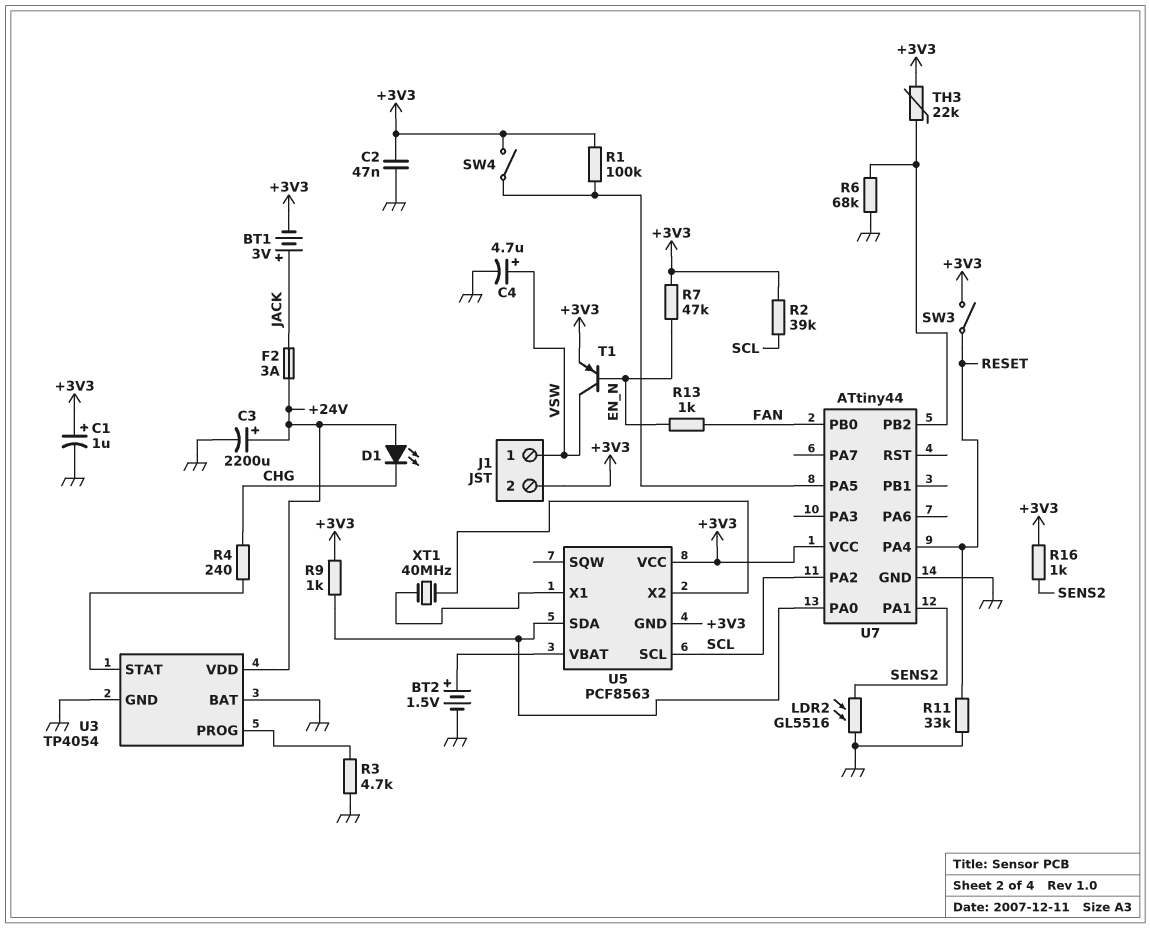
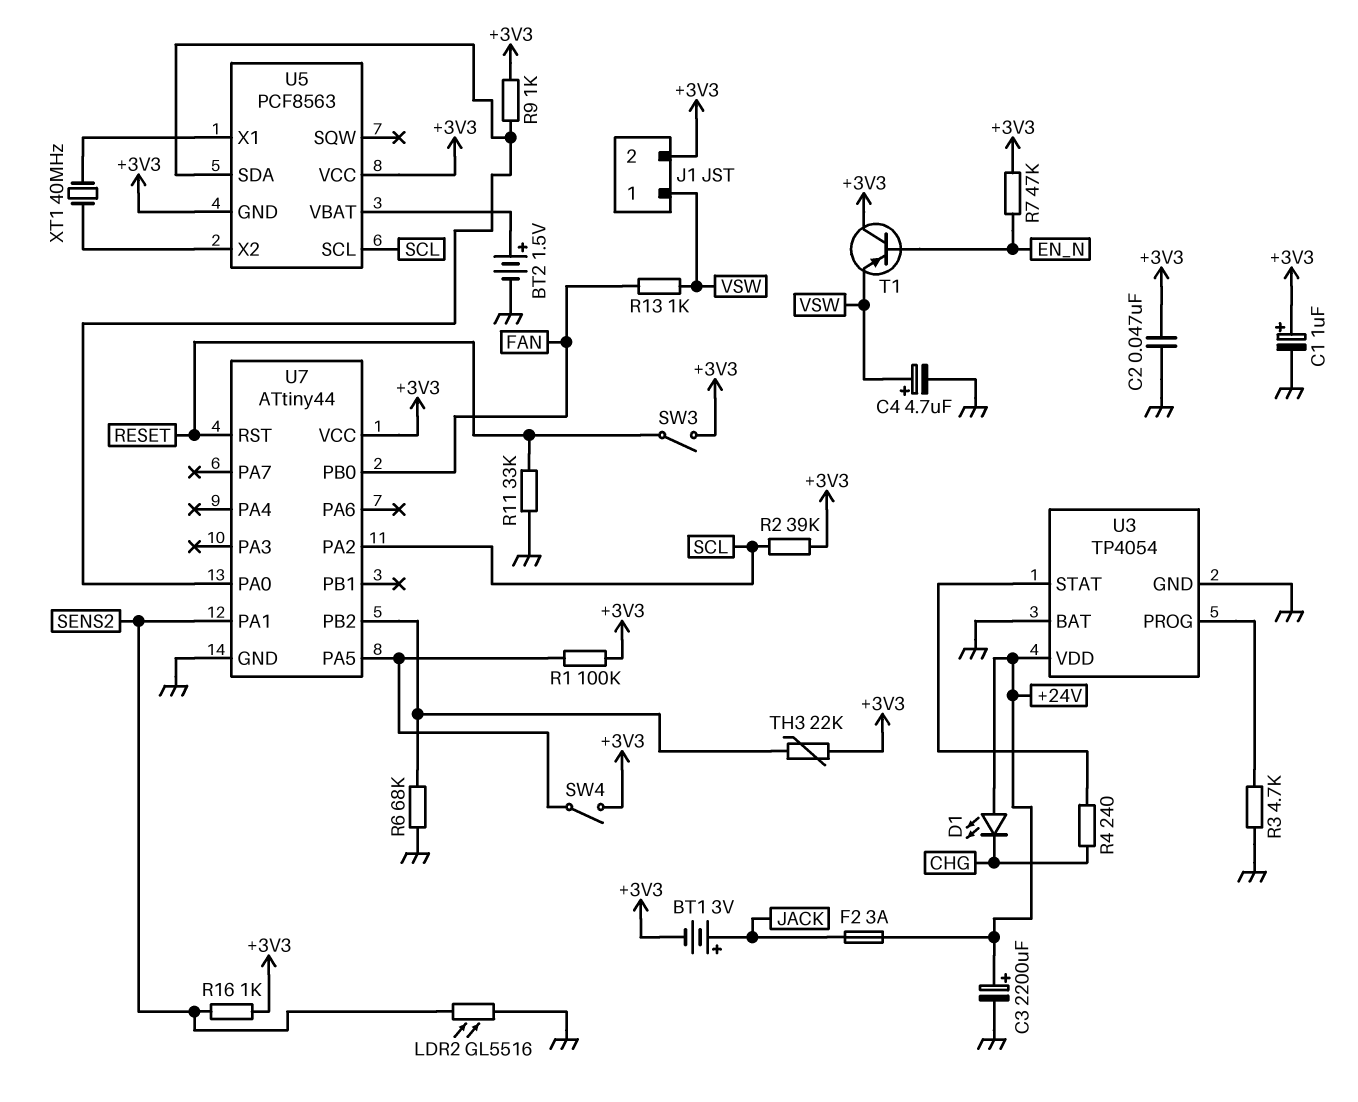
R13: 1k (EN_N, FAN) -> 1k (FAN, VSW)
T1: PNP (B EN_N, C VSW, E +3V3) -> PNP (B EN_N, C +3V3, E VSW)
U7 pin PA4: RESET -> none
U7 pin RST: none -> RESET

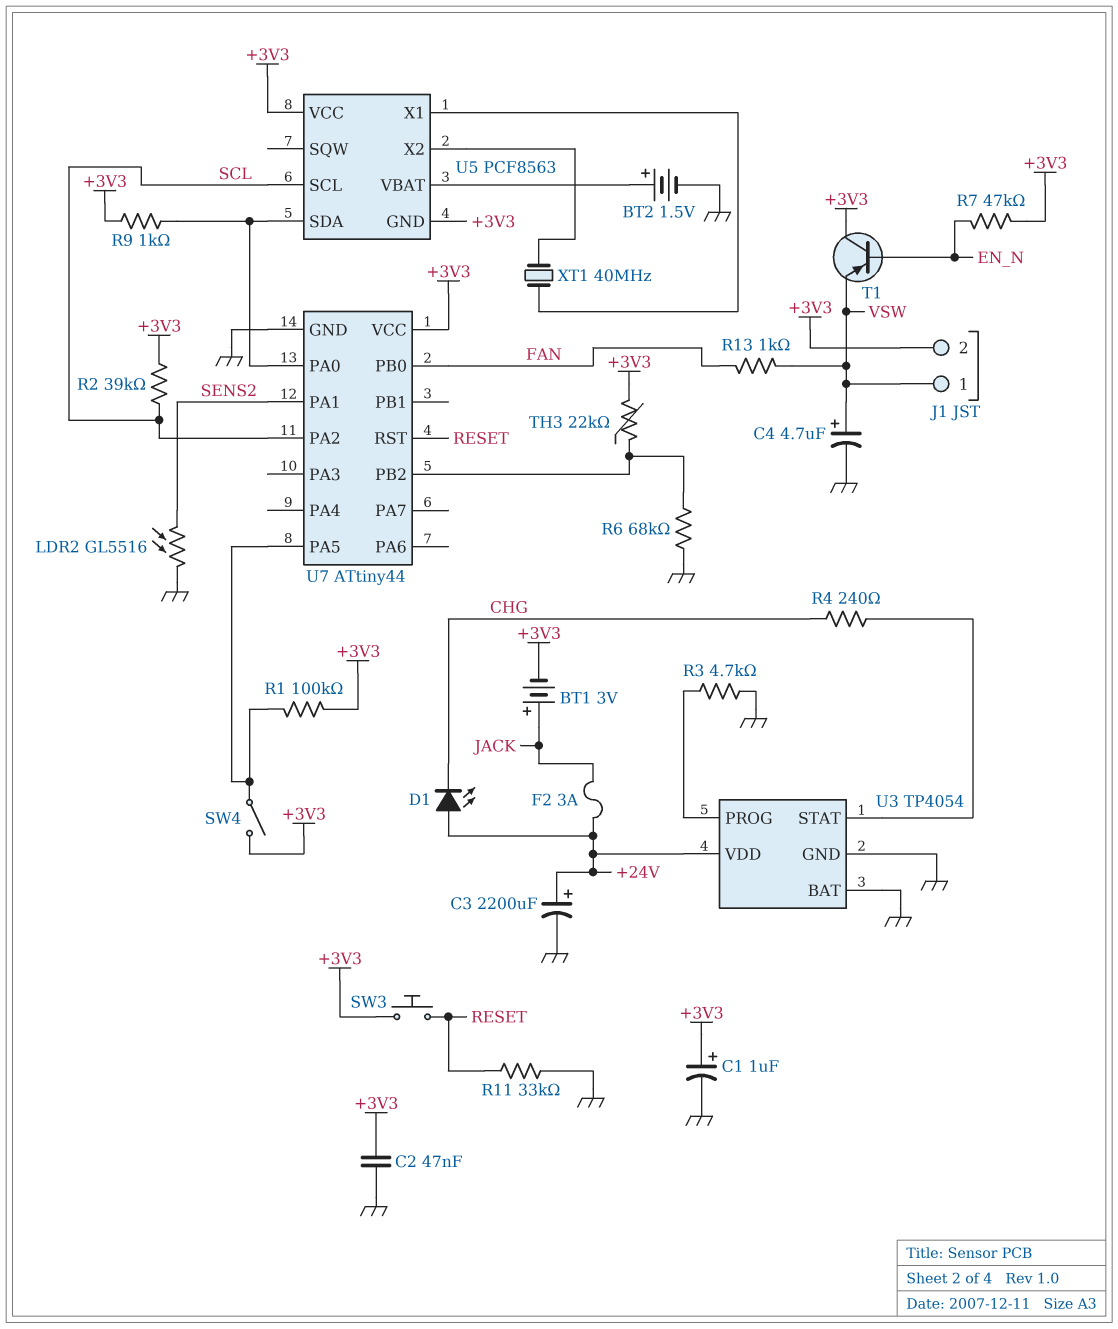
R16: 1k (+3V3, SENS2) -> none
SW3: switch (+3V3, RESET) -> button (+3V3, RESET)

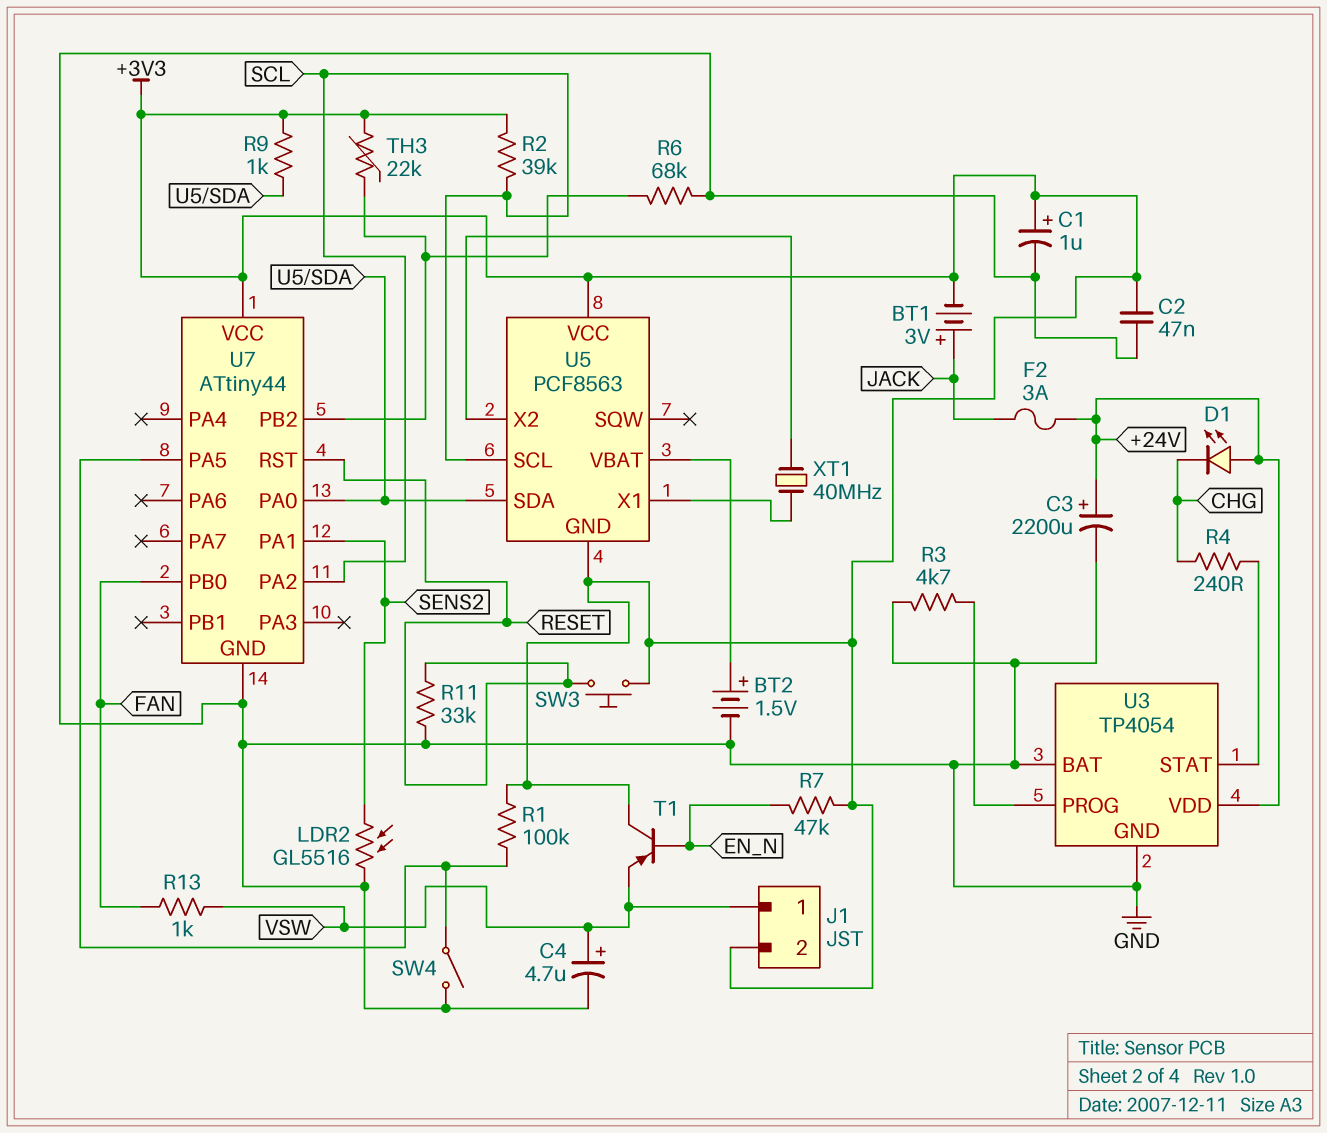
SW4: switch (+3V3, U7/PA5) -> switch (GND, U7/PA5)

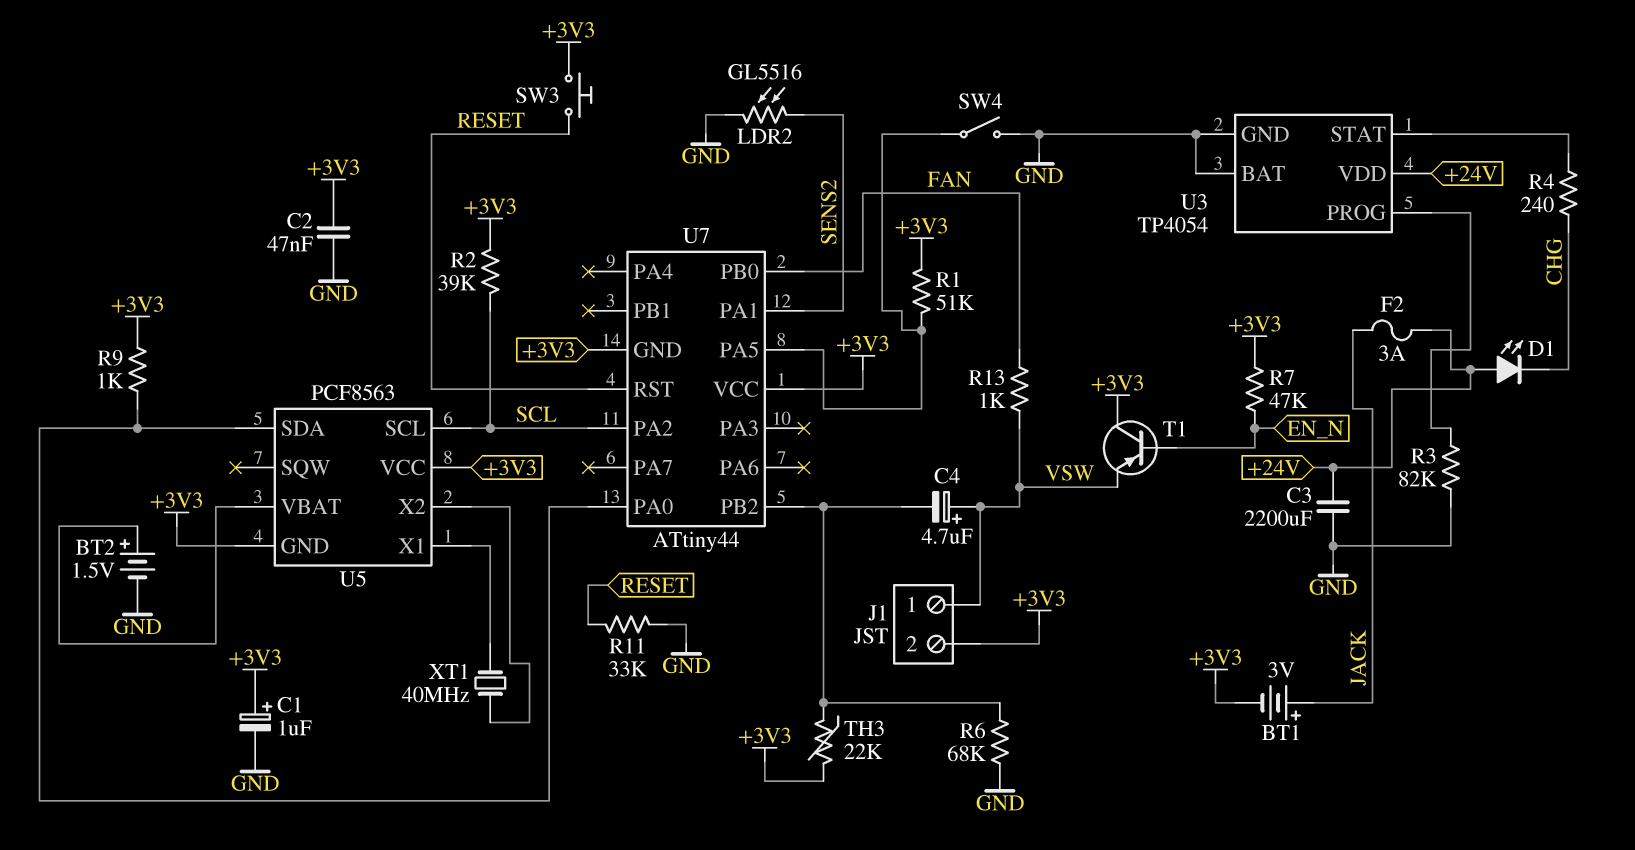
C3: 2200uF (plus +24V, minus GND) -> 2200uF (+24V, GND)
C4: 4.7uF (plus VSW, minus GND) -> 4.7uF (plus VSW, minus U7/PB2)
R1: 100k (+3V3, U7/PA5) -> 51k (+3V3, U7/PA5)
R3: 4.7k (GND, U3/PROG) -> 82k (GND, U3/PROG)
U7 pin GND: GND -> +3V3

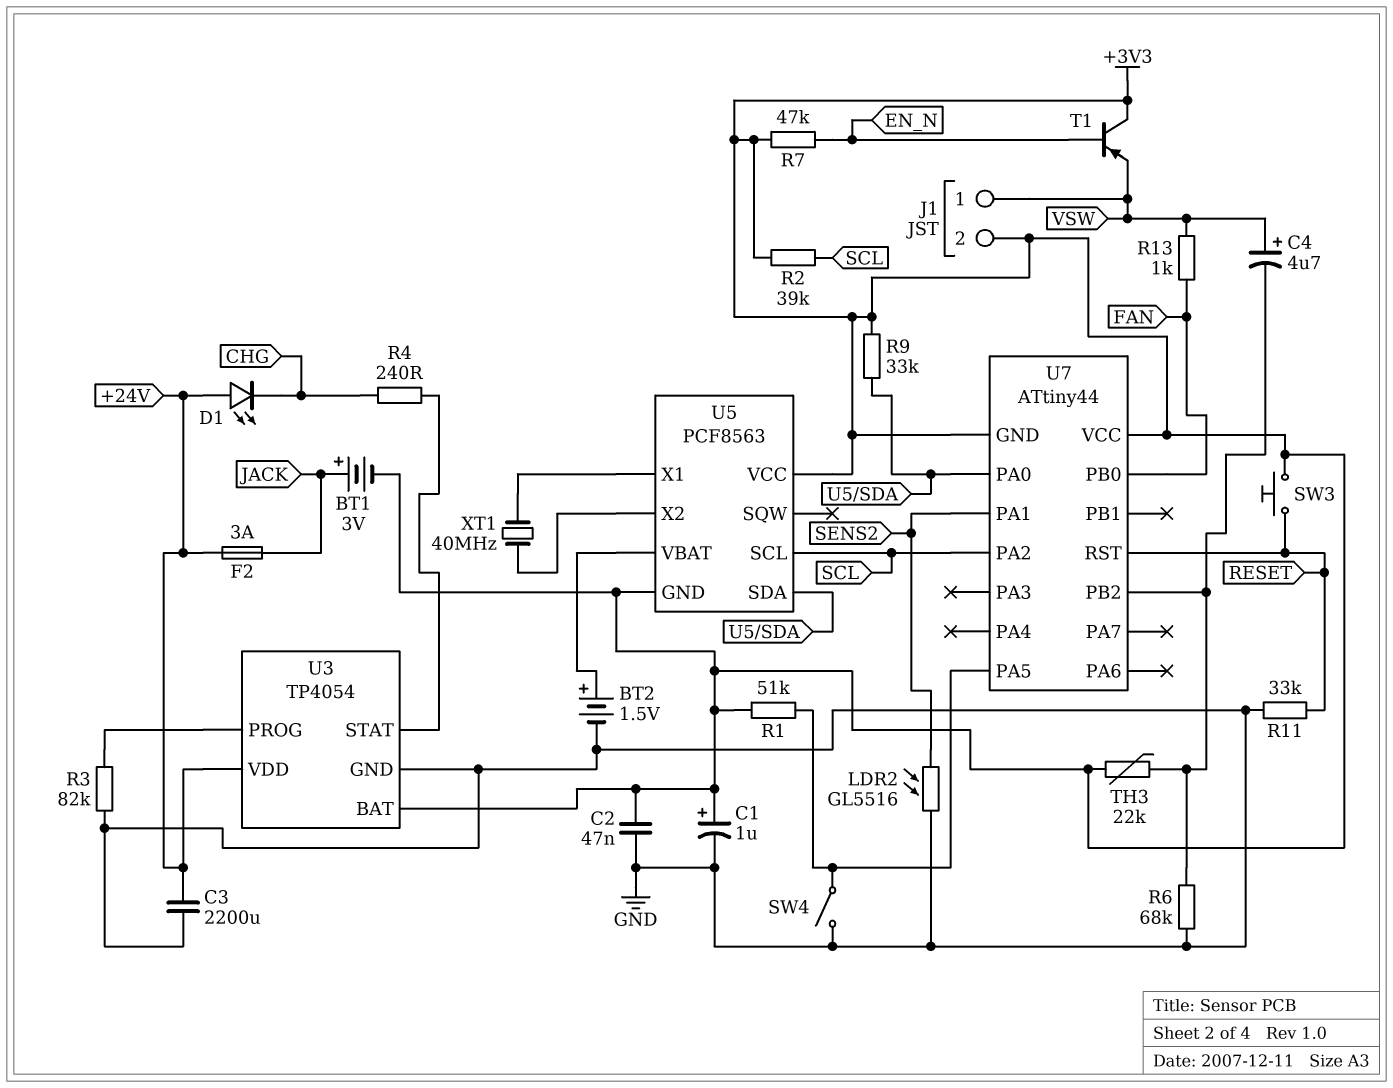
R9: 1k (+3V3, U5/SDA) -> 33k (+3V3, U5/SDA)
U3 pin BAT: GND -> +3V3

